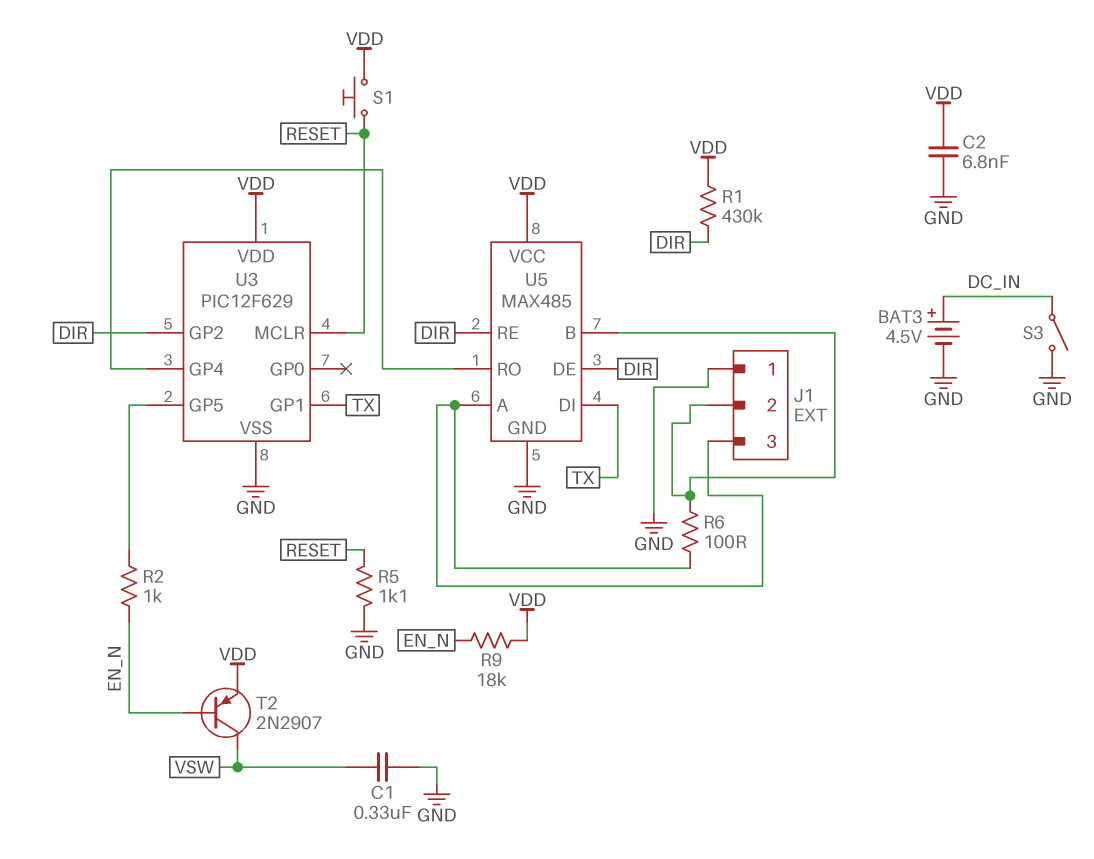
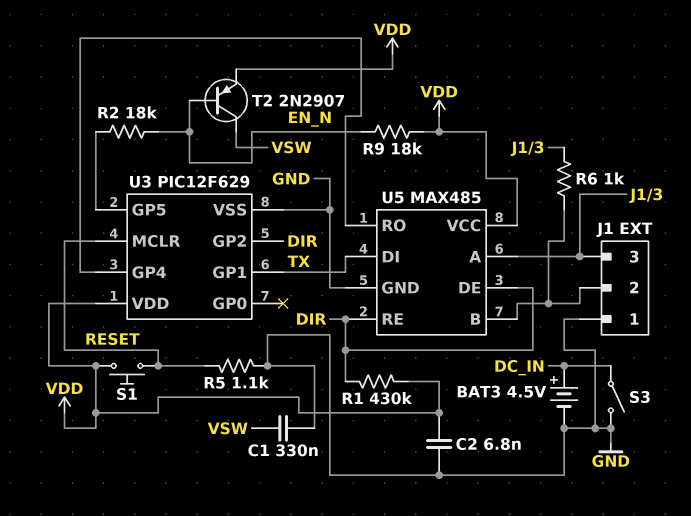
R2: 1k (EN_N, U3/GP5) -> 18k (EN_N, U3/GP5)
R6: 100 (J1/2, J1/3) -> 1k (J1/2, J1/3)

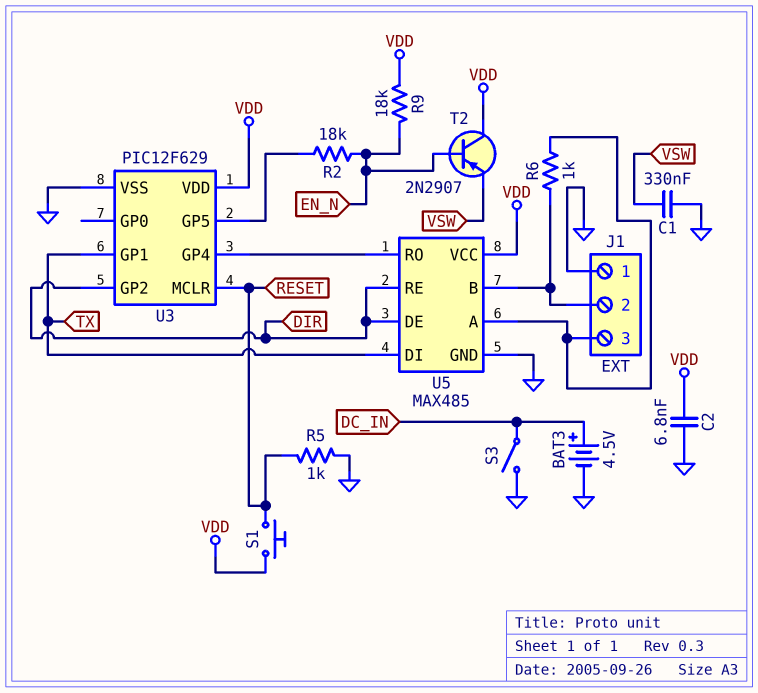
R1: 430k (DIR, VDD) -> none
R5: 1.1k (GND, RESET) -> 1k (GND, RESET)
T2: PNP 2N2907 (B EN_N, C VSW, E VDD) -> PNP 2N2907 (B EN_N, C VDD, E VSW)

